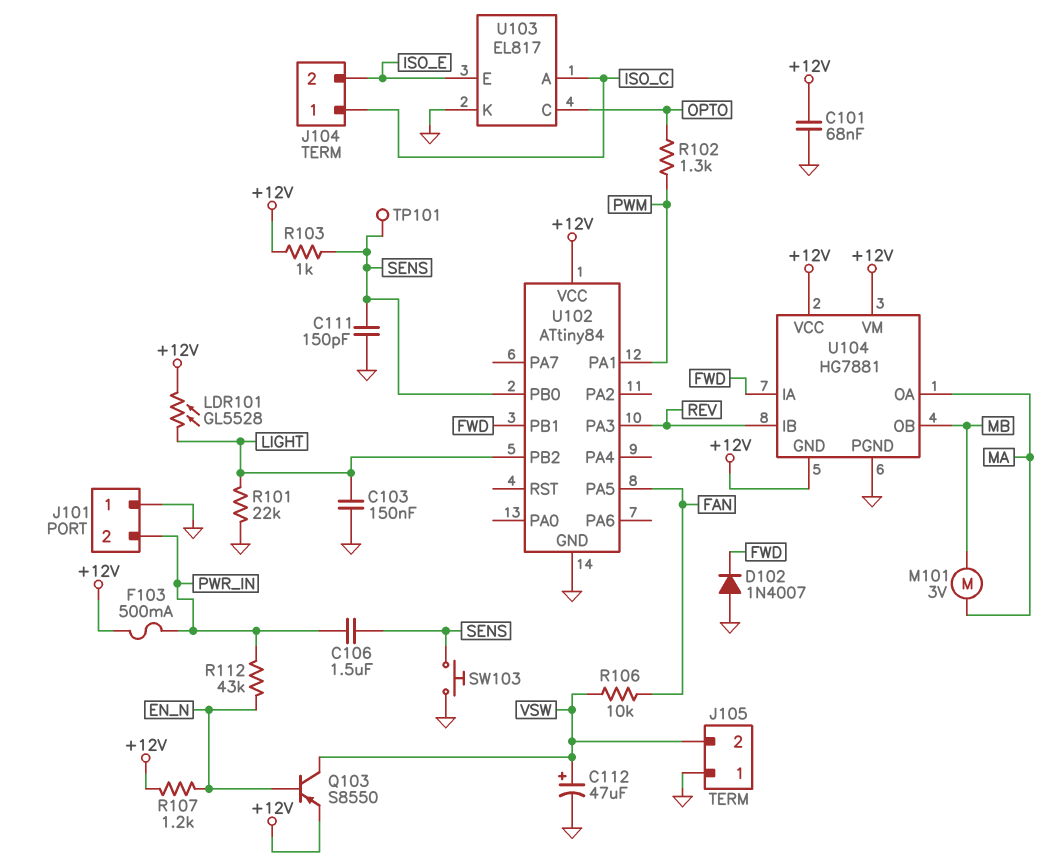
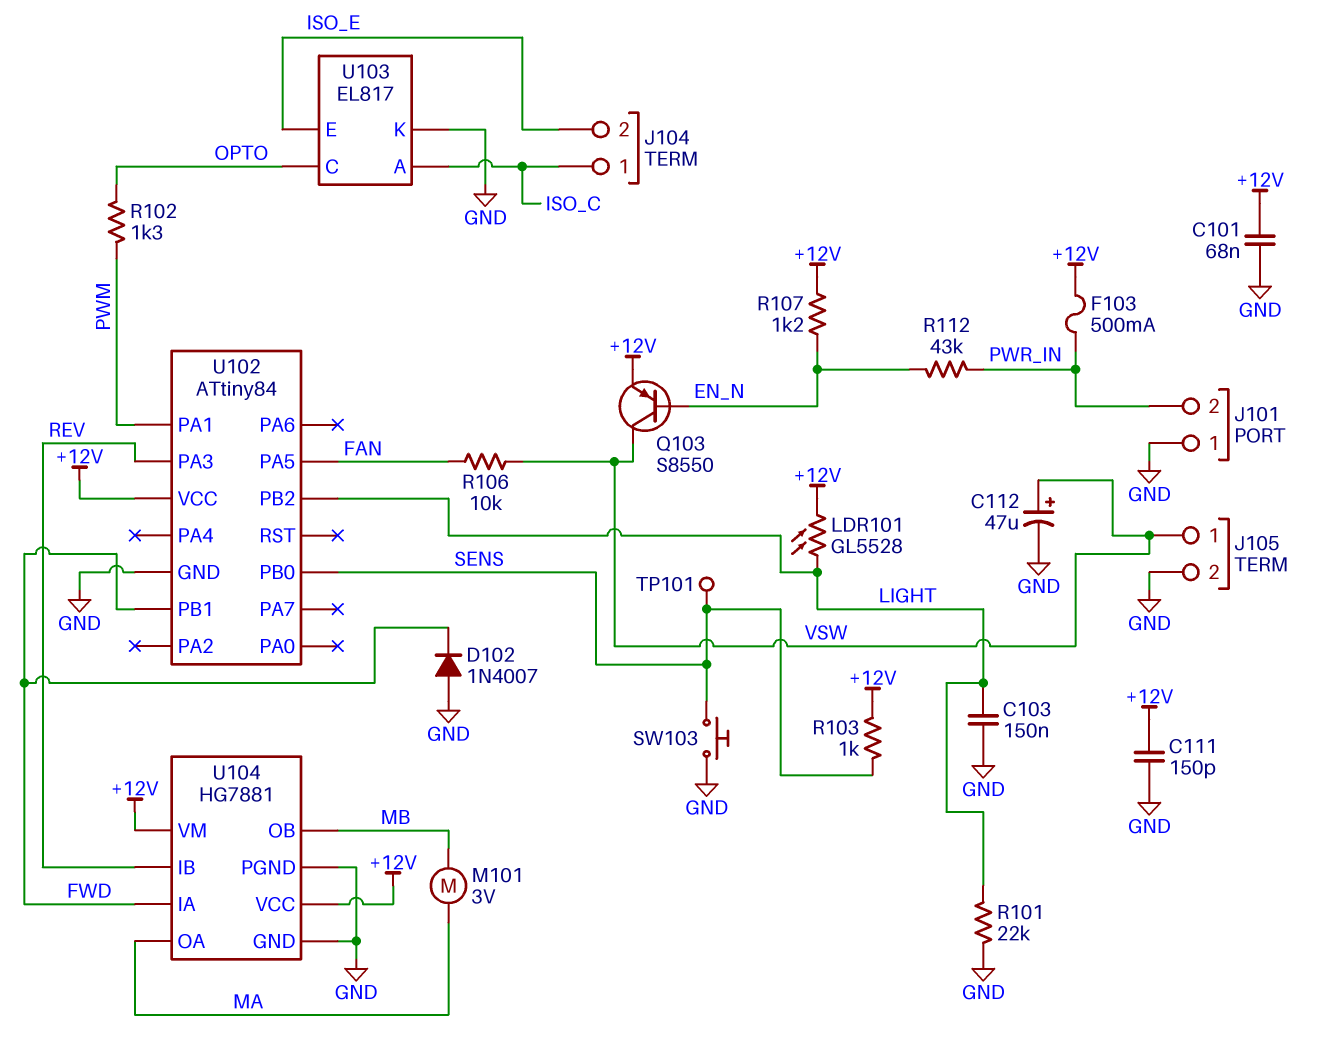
C106: 1.5uF (PWR_IN, SENS) -> none
C111: 150pF (GND, SENS) -> 150pF (+12V, GND)
J105 pin 1: GND -> VSW
J105 pin 2: VSW -> GND
U104 pin GND: +12V -> GND

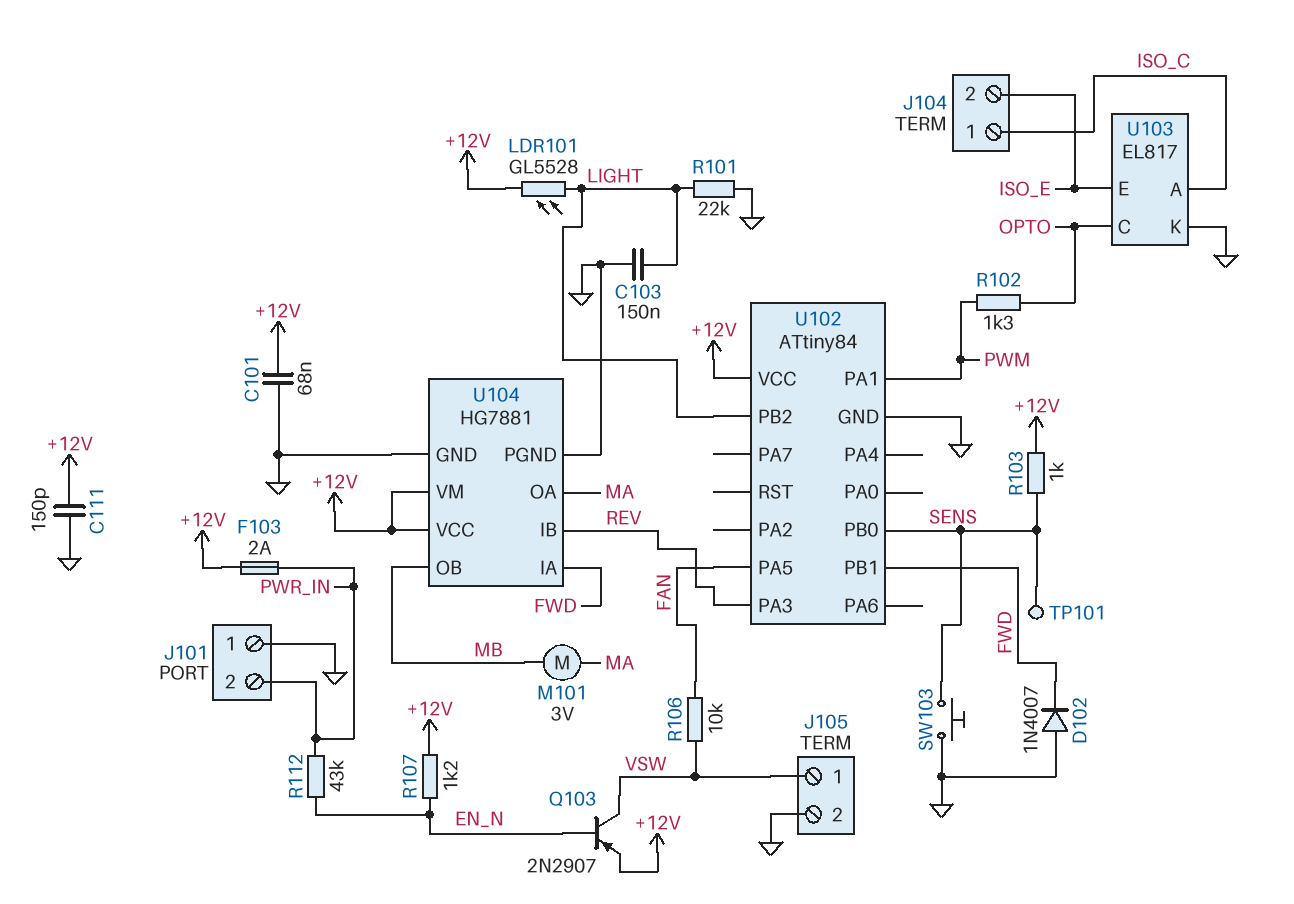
C112: 47uF (plus VSW, minus GND) -> none
F103: 500mA (+12V, PWR_IN) -> 2A (+12V, PWR_IN)
Q103: PNP S8550 (B EN_N, C VSW, E +12V) -> PNP 2N2907 (B EN_N, C VSW, E +12V)

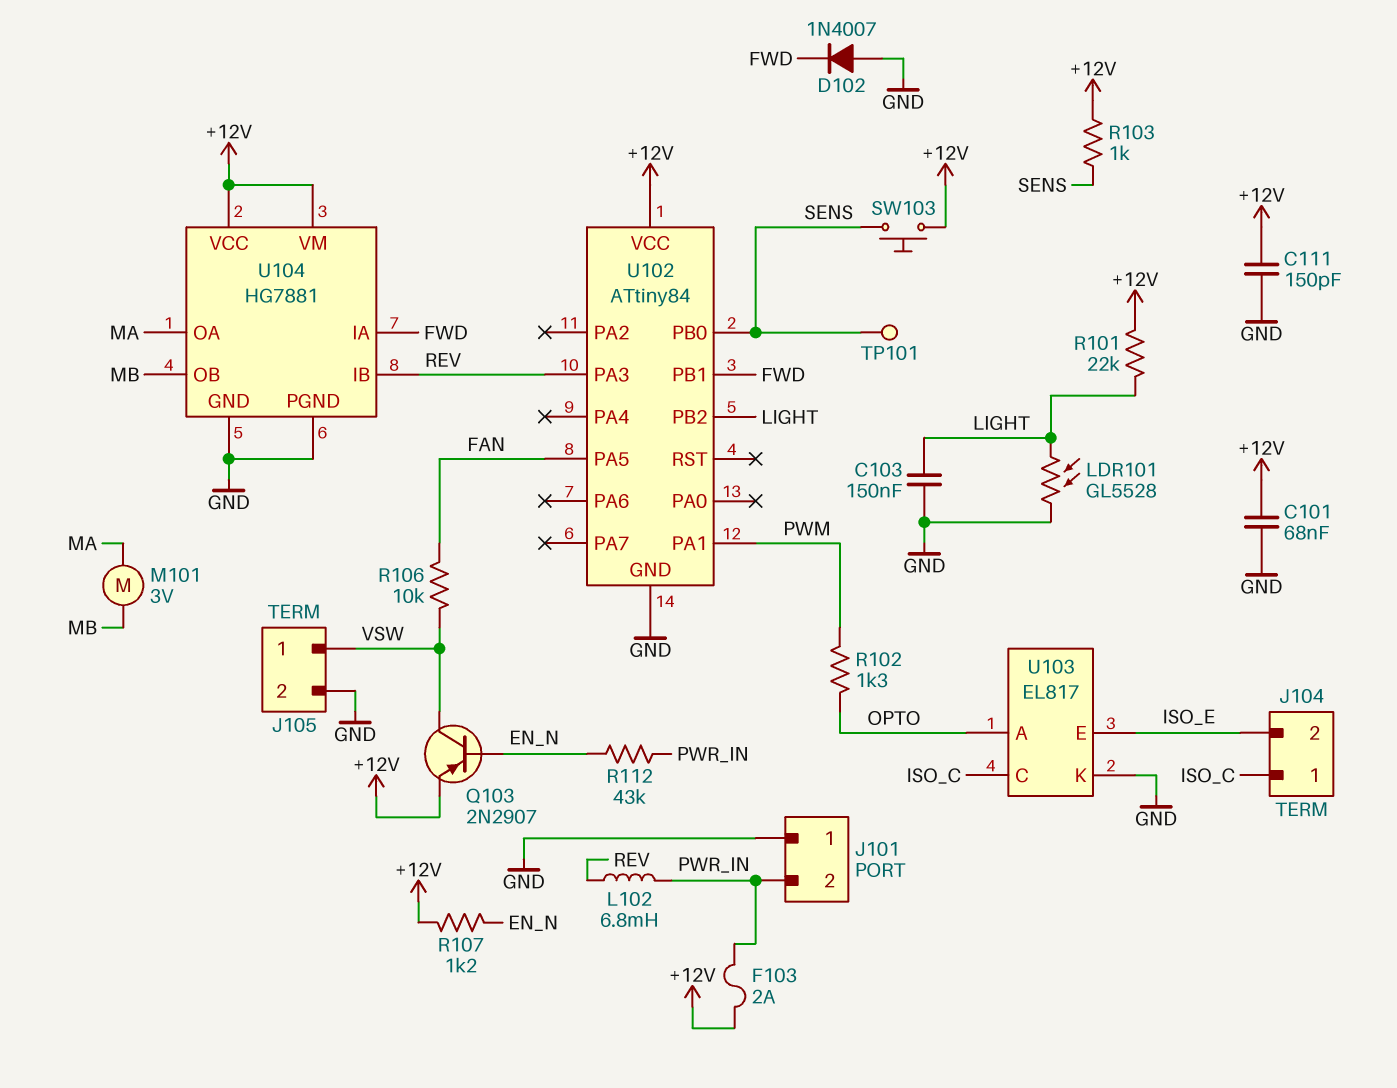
L102: none -> 6.8mH (PWR_IN, REV)
LDR101: GL5528 (+12V, LIGHT) -> GL5528 (GND, LIGHT)
R101: 22k (GND, LIGHT) -> 22k (+12V, LIGHT)
SW103: button (GND, SENS) -> button (+12V, SENS)
U103 pin A: ISO_C -> OPTO
U103 pin C: OPTO -> ISO_C

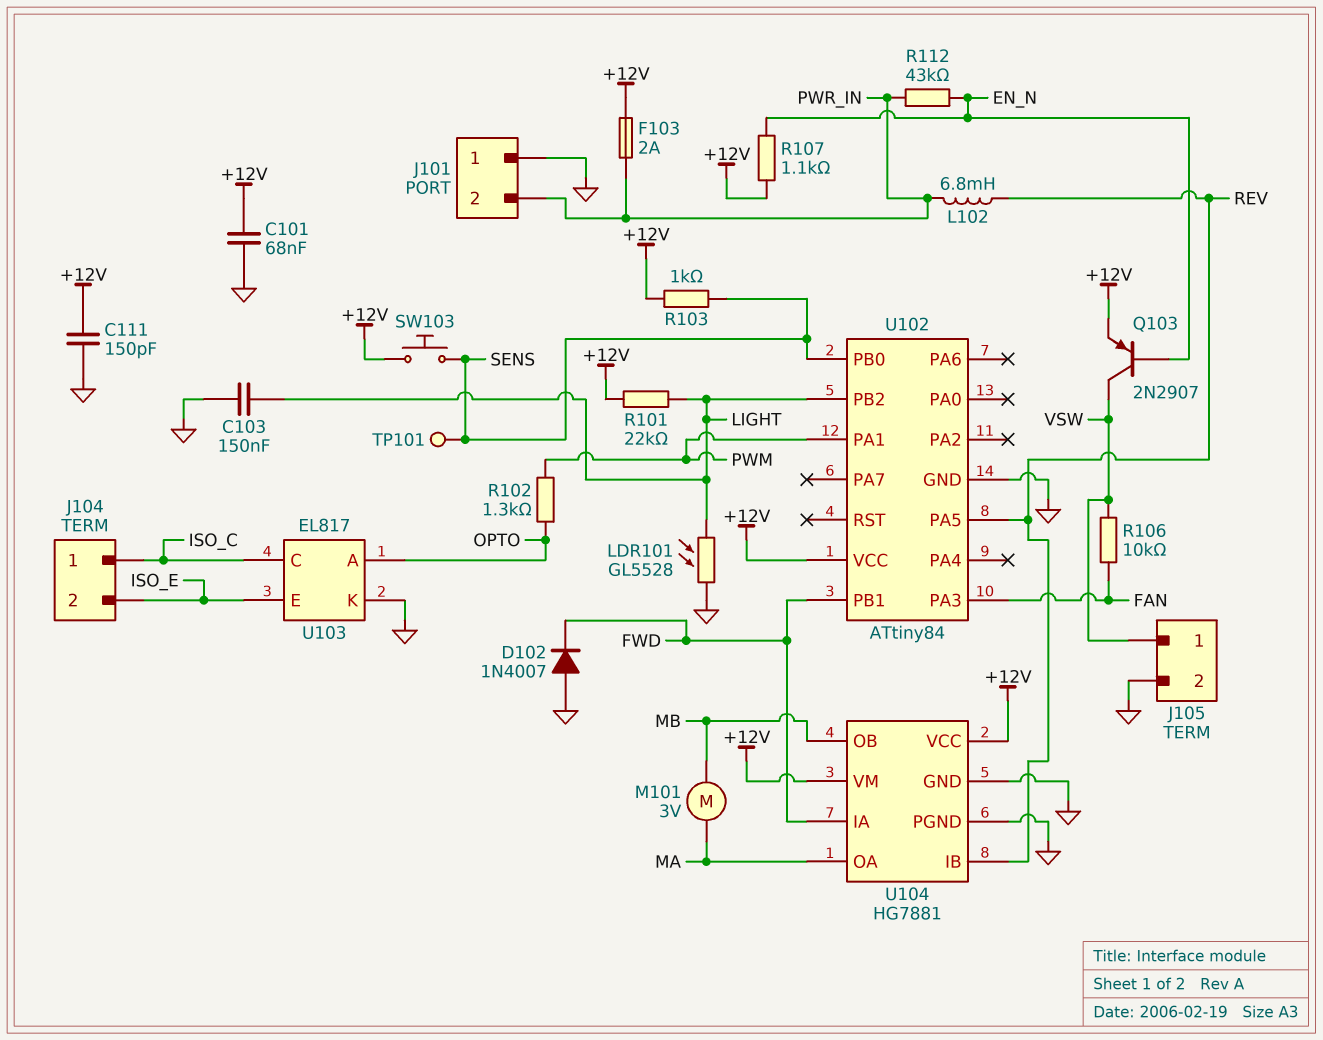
R107: 1.2k (+12V, EN_N) -> 1.1k (+12V, EN_N)
U102 pin PA3: REV -> FAN
U102 pin PA5: FAN -> REV

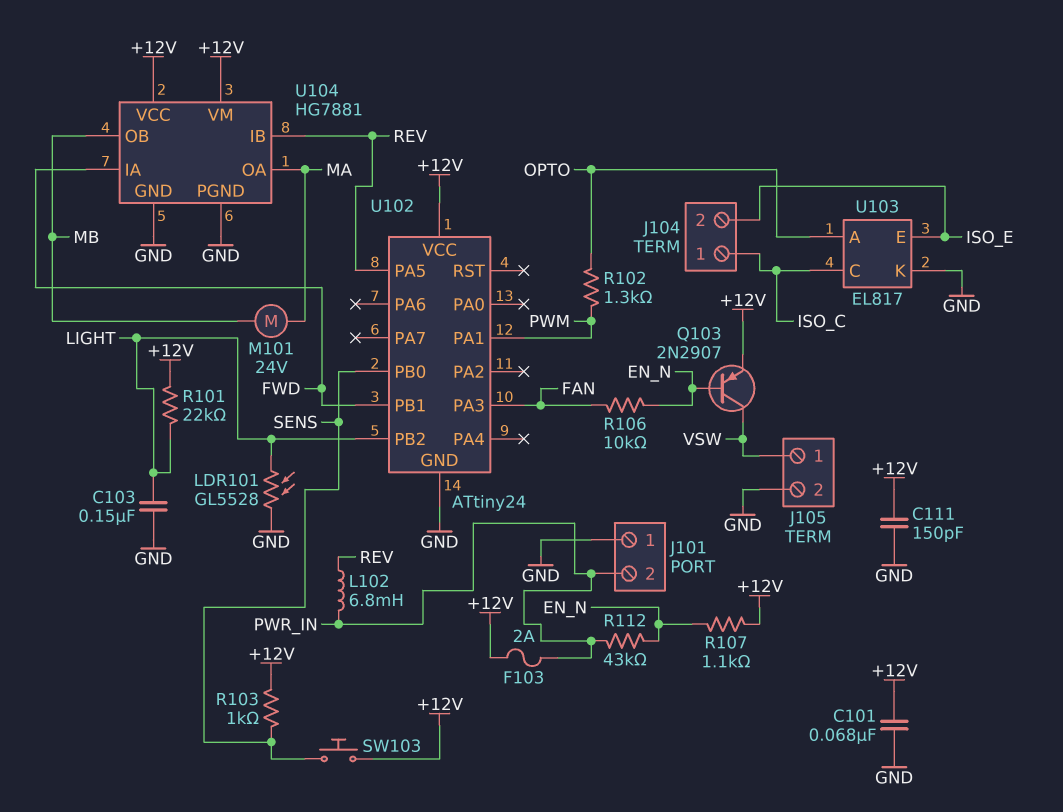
D102: diode 1N4007 (A GND, K FWD) -> none
M101: motor 3V (MA, MB) -> motor 24V (MA, MB)
R106: 10k (FAN, VSW) -> 10k (EN_N, FAN)
TP101: test point (SENS) -> none
U102: ATtiny84 -> ATtiny24

